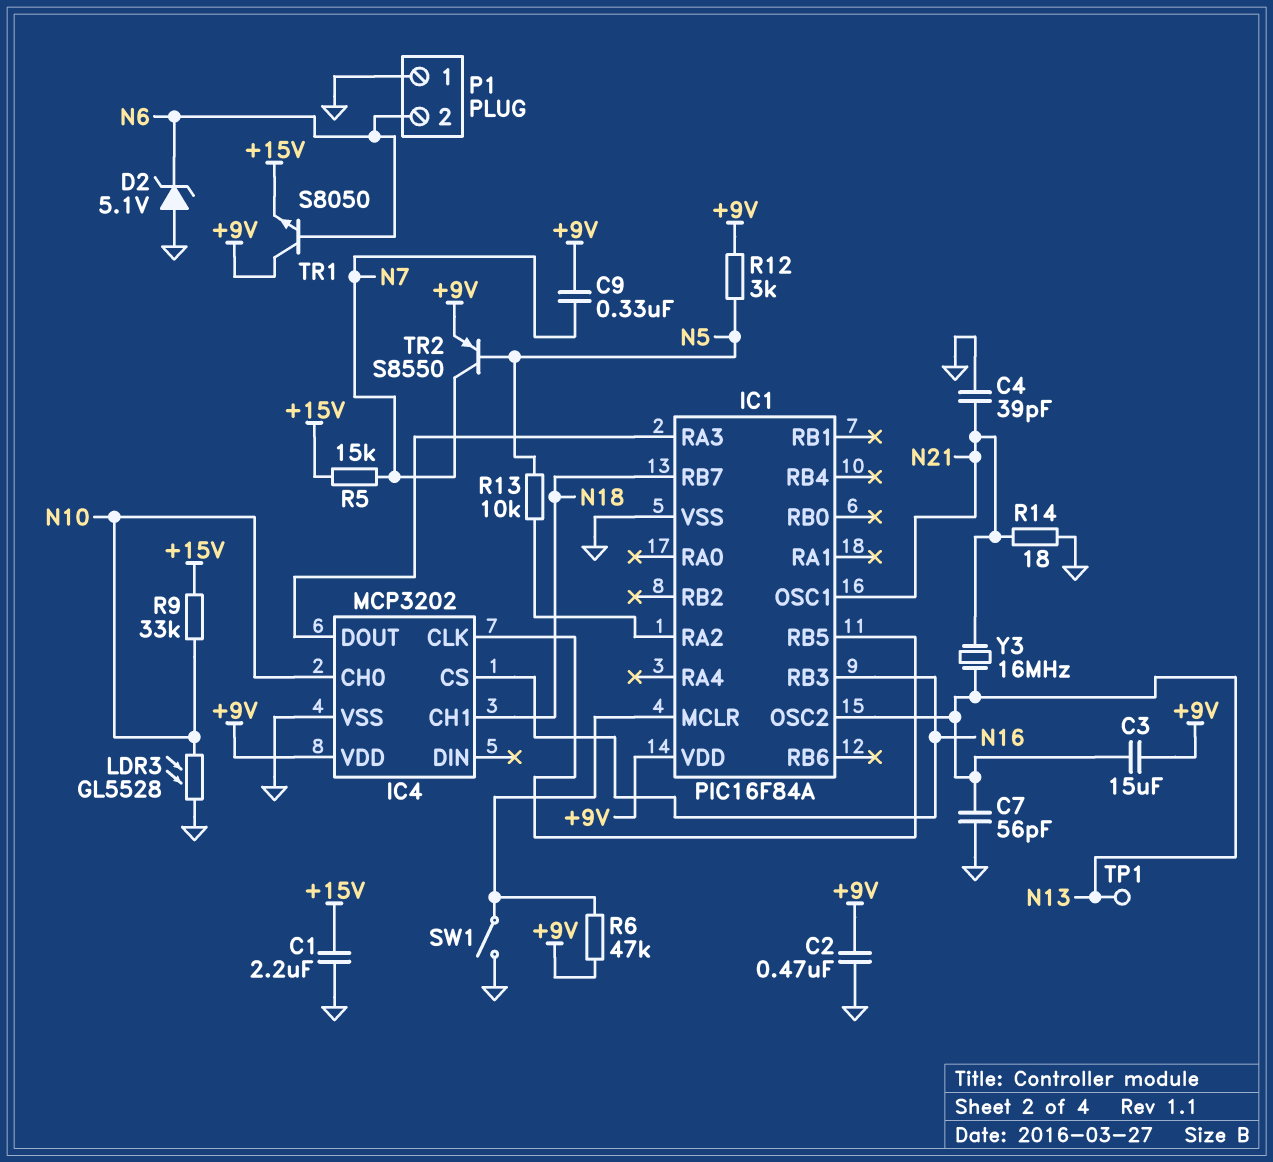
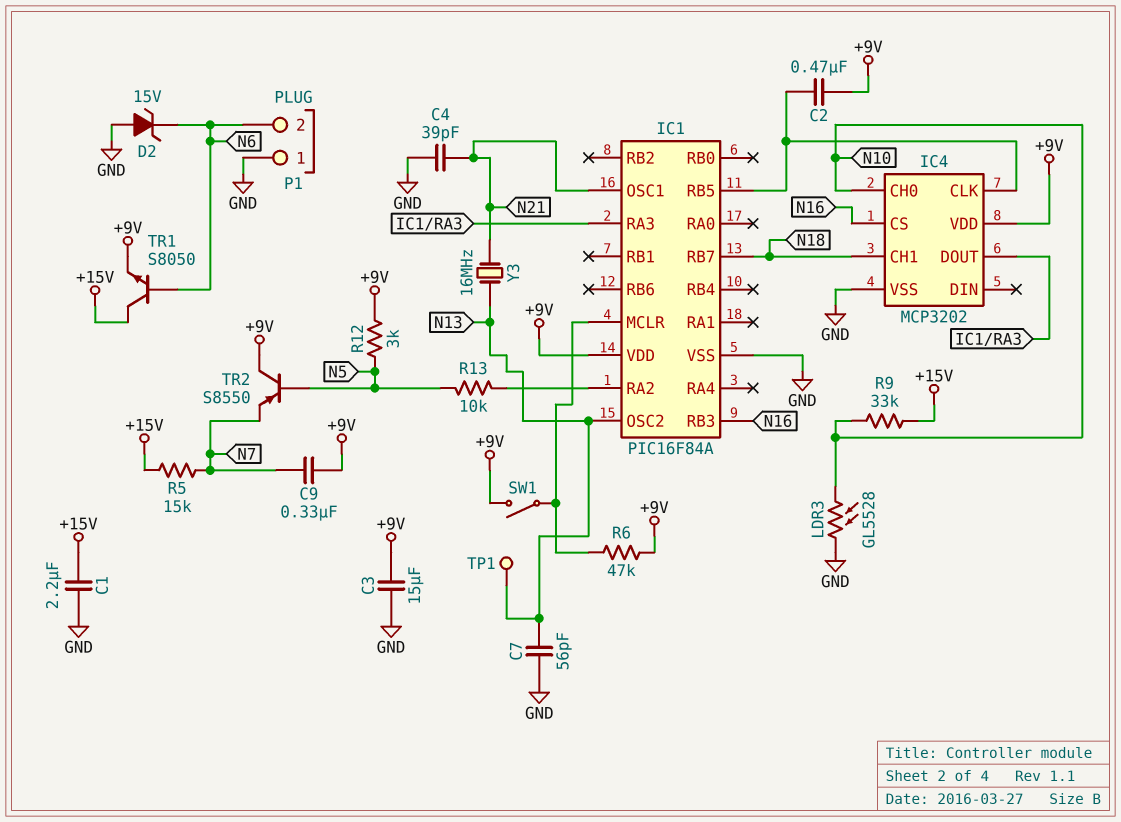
C2: 470nF (+9V, GND) -> 470nF (+9V, IC1/RB5)
C3: 15uF (+9V, N13) -> 15uF (+9V, GND)
D2: zener 5.1V (A GND, K N6) -> zener 15V (A GND, K N6)
R14: 18 (GND, N21) -> none
SW1: switch (GND, IC1/MCLR) -> switch (+9V, IC1/MCLR)
TR1: NPN S8050 (B N6, C +9V, E +15V) -> NPN S8050 (B N6, C +15V, E +9V)
TR2: PNP S8550 (B N5, C N7, E +9V) -> PNP S8550 (B N5, C +9V, E N7)

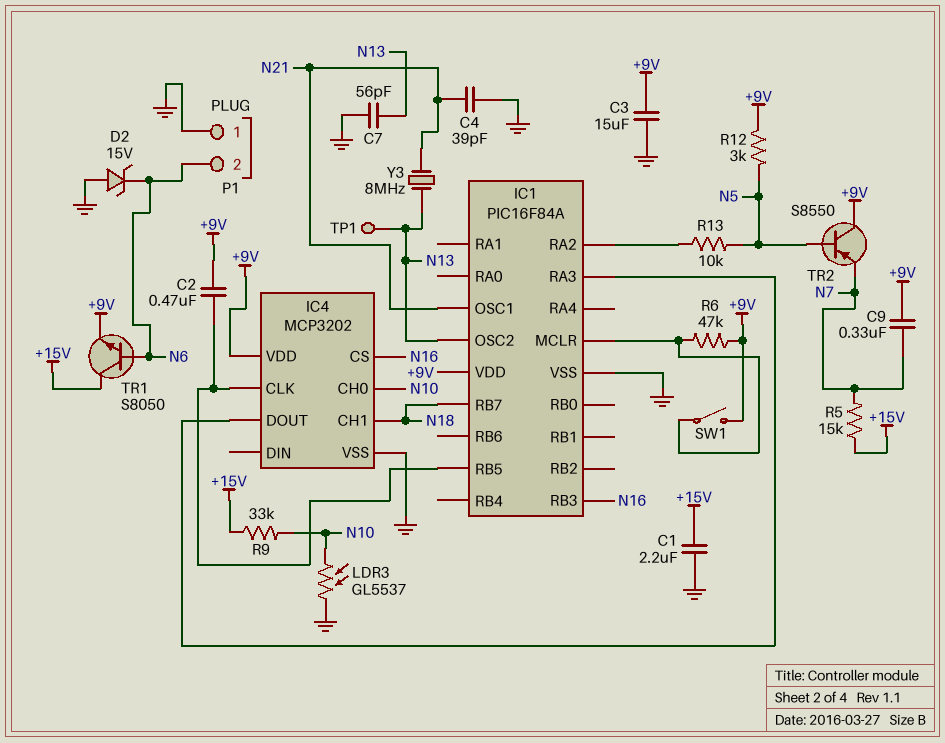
LDR3: GL5528 (GND, N10) -> GL5537 (GND, N10)
Y3: 16MHz (N13, N21) -> 8MHz (N13, N21)

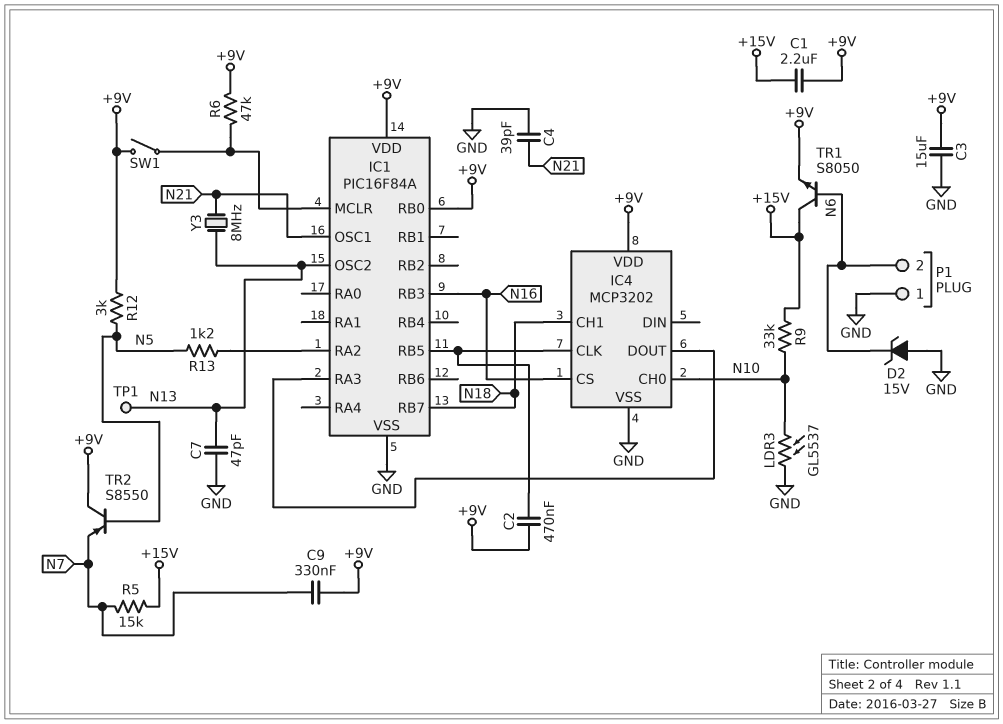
C1: 2.2uF (+15V, GND) -> 2.2uF (+9V, +15V)
C7: 56pF (GND, N13) -> 47pF (GND, N13)
IC1 pin RB0: none -> +9V
R13: 10k (IC1/RA2, N5) -> 1.2k (IC1/RA2, N5)

